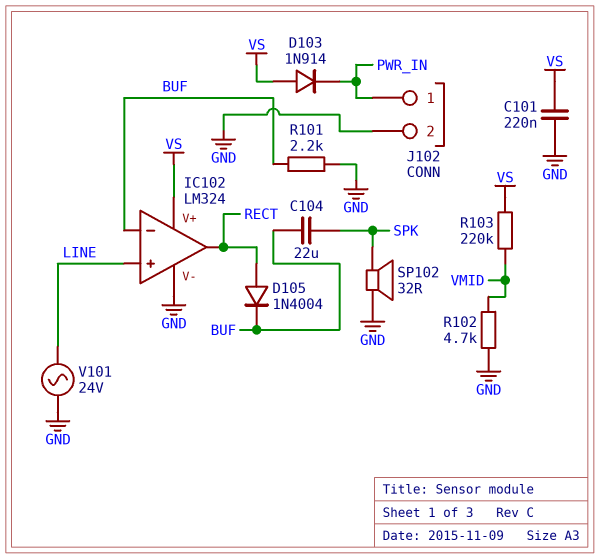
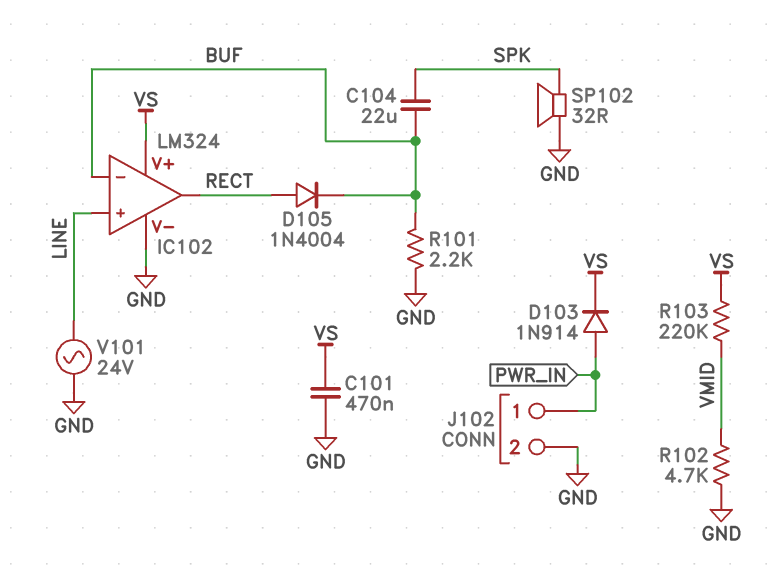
C101: 220nF (GND, VS) -> 470nF (GND, VS)
D103: diode 1N914 (A VS, K PWR_IN) -> diode 1N914 (A PWR_IN, K VS)

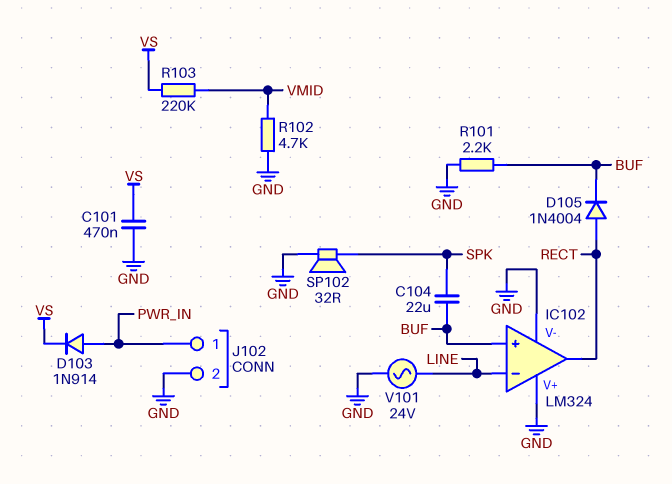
IC102 pin V+: VS -> GND
IC102 pin in+: LINE -> BUF
IC102 pin in-: BUF -> LINE

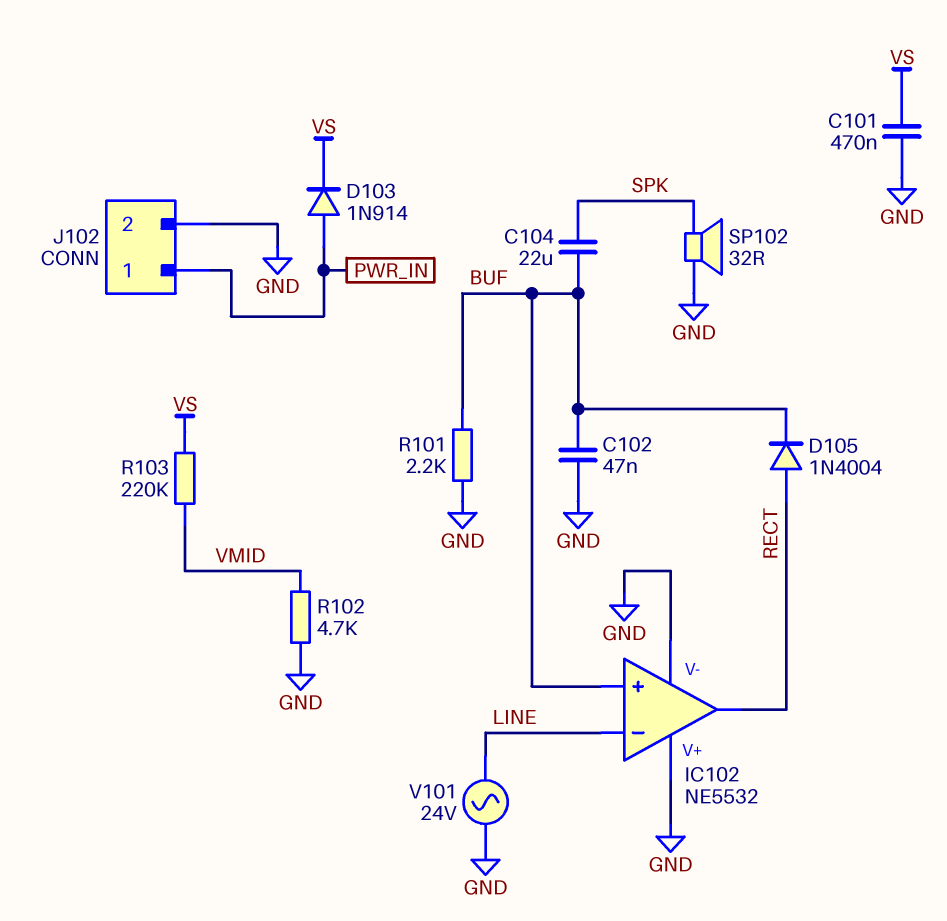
C102: none -> 47nF (BUF, GND)
IC102: LM324 -> NE5532

